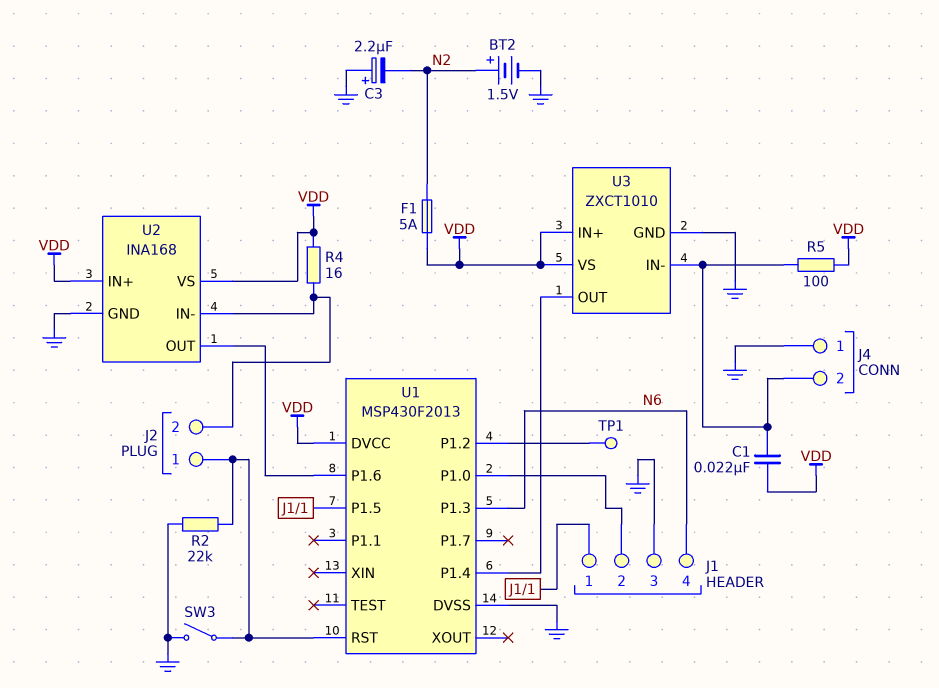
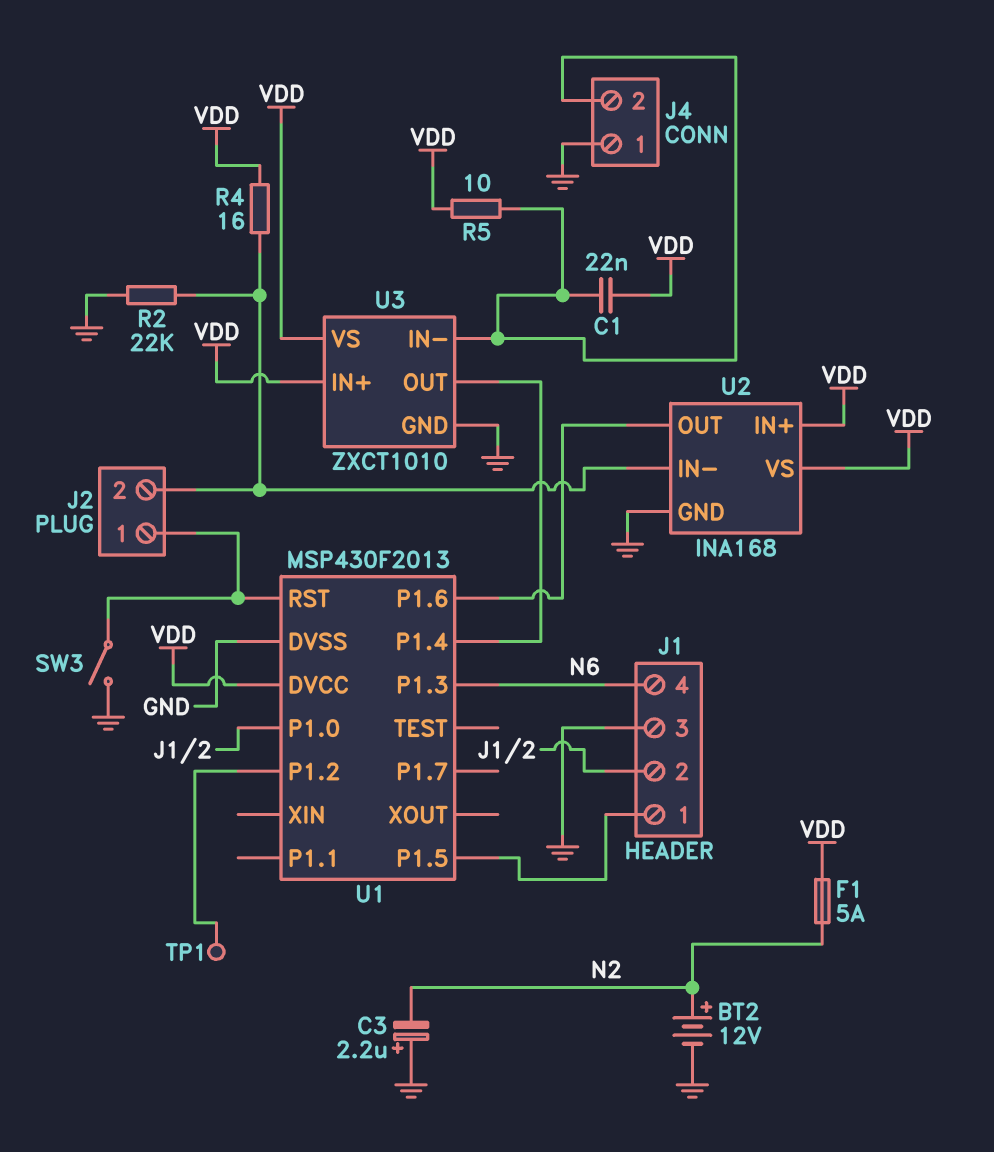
BT2: 1.5V (plus N2, minus GND) -> 12V (plus N2, minus GND)
R2: 22k (GND, J2/1) -> 22k (GND, J2/2)
R5: 100 (J4/2, VDD) -> 10 (J4/2, VDD)

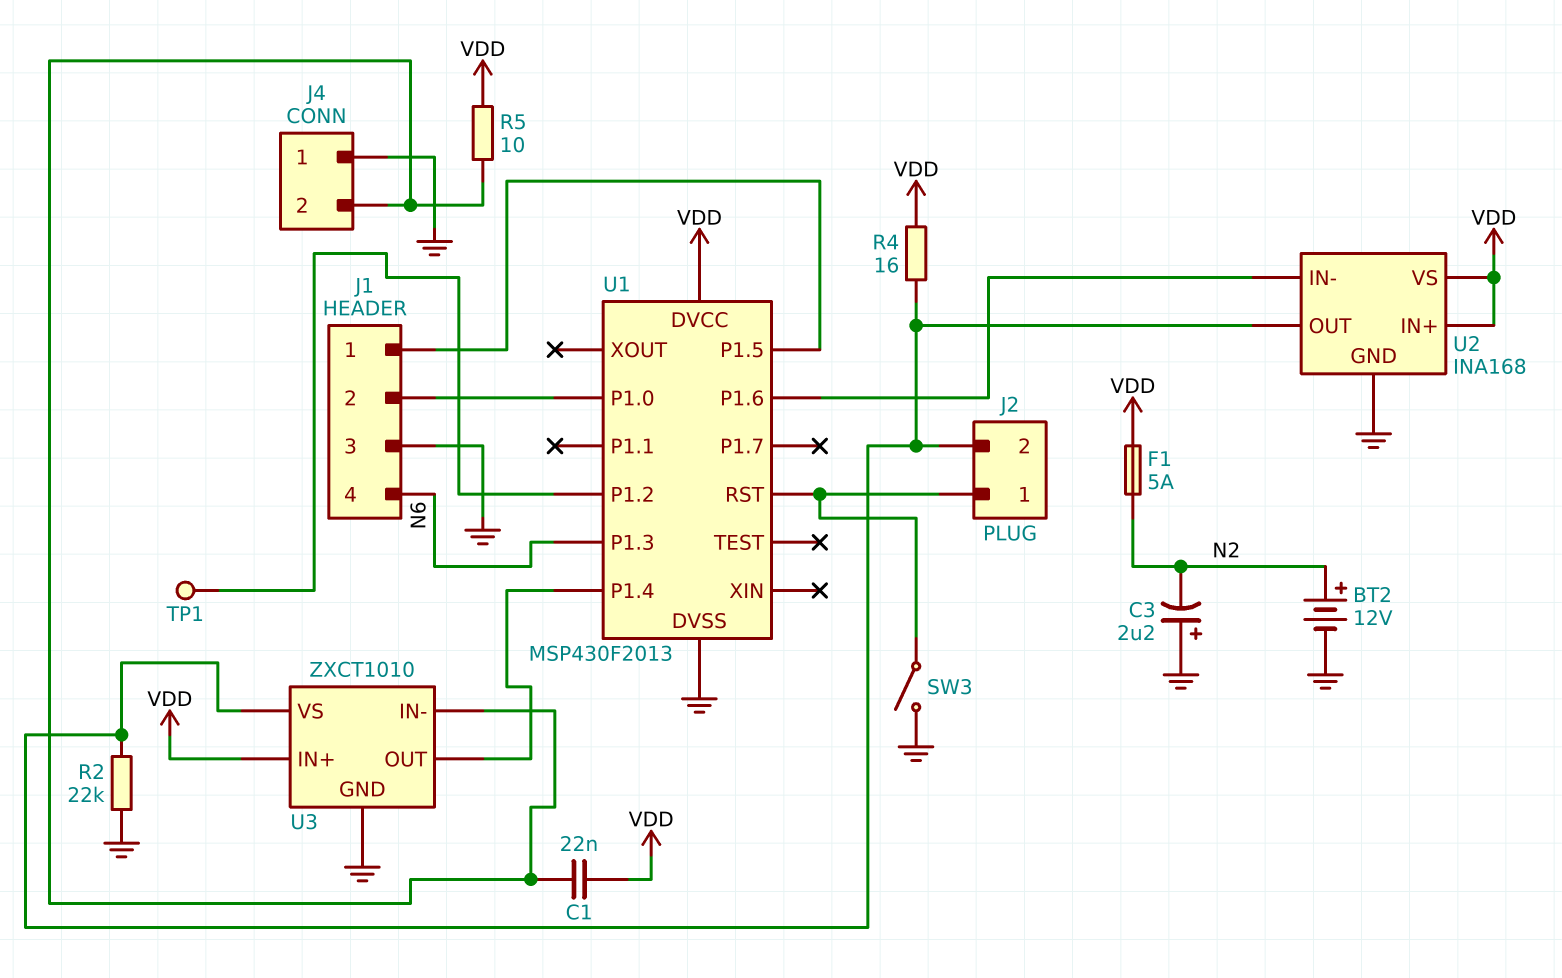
U2 pin IN-: J2/2 -> U1/P1.6
U2 pin OUT: U1/P1.6 -> J2/2
U3 pin VS: VDD -> J2/2

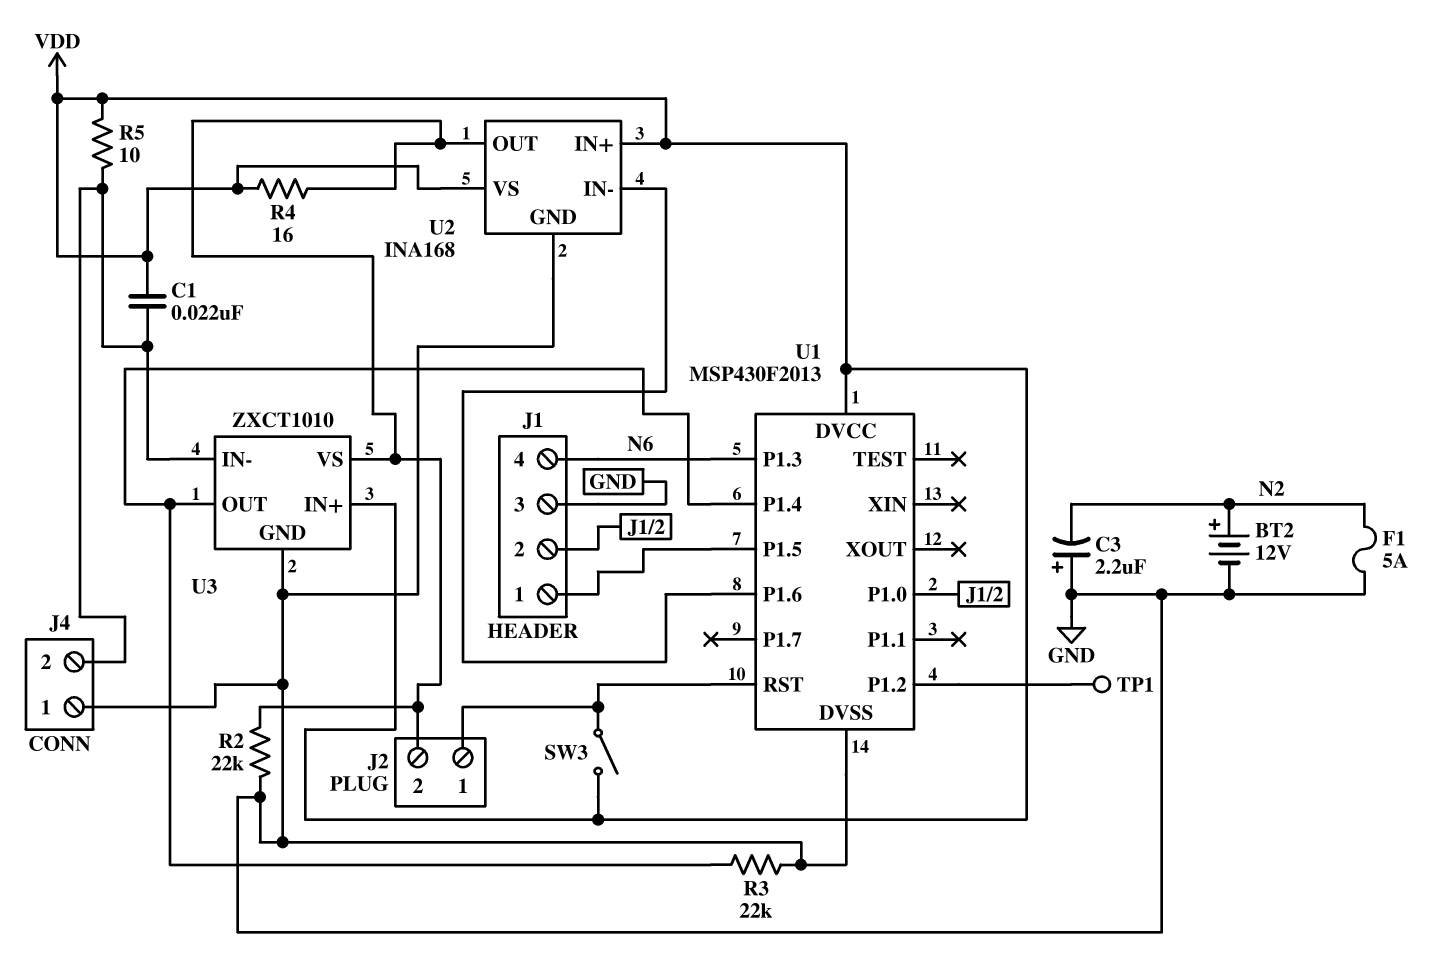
F1: 5A (N2, VDD) -> 5A (GND, N2)
R3: none -> 22k (GND, U1/P1.4)
SW3: switch (GND, J2/1) -> switch (J2/1, VDD)

